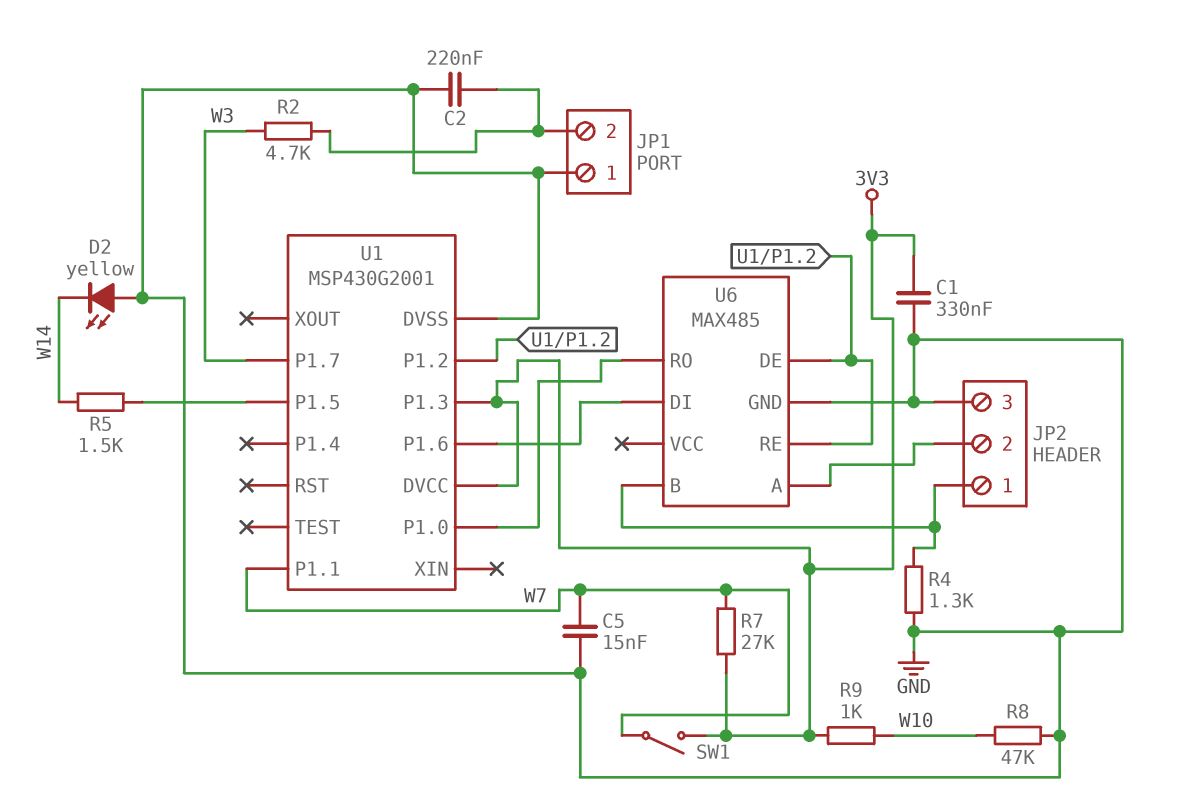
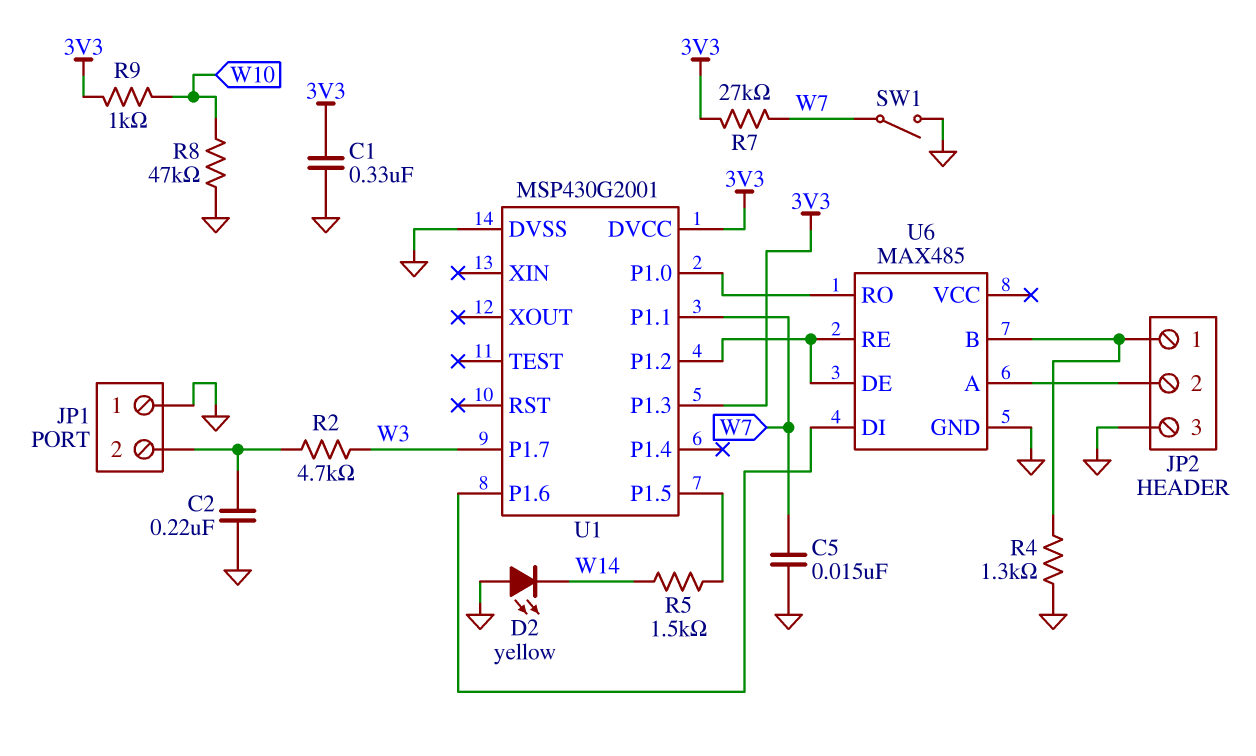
SW1: switch (3V3, W7) -> switch (GND, W7)

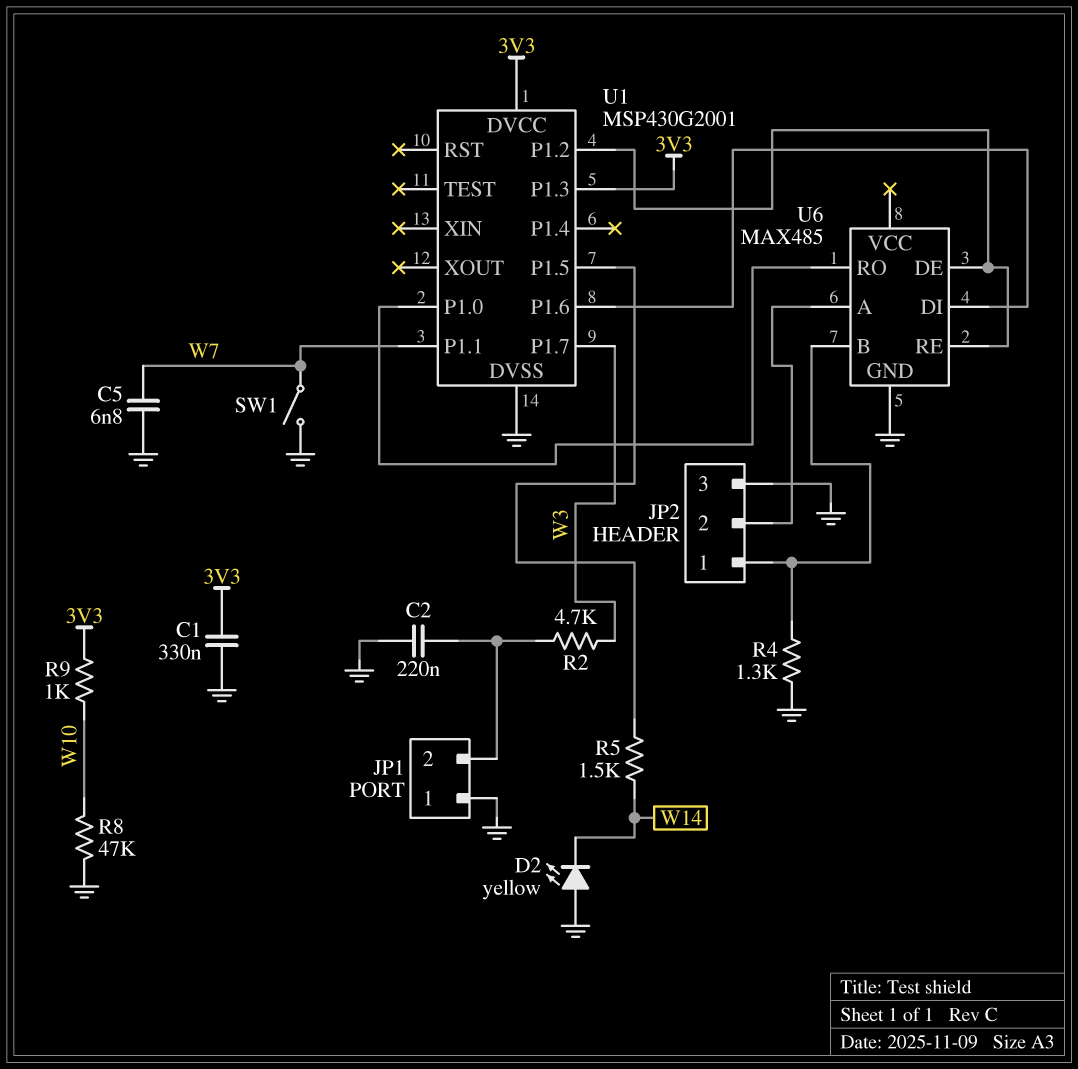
C5: 15nF (GND, W7) -> 6.8nF (GND, W7)
R7: 27k (3V3, W7) -> none

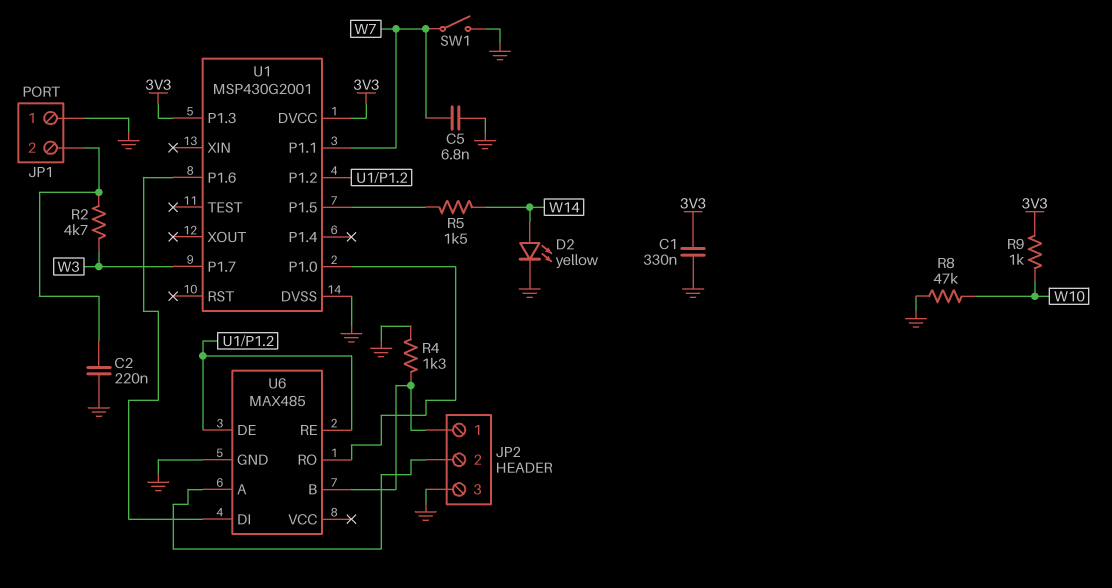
D2: LED yellow (A GND, K W14) -> LED yellow (A W14, K GND)

